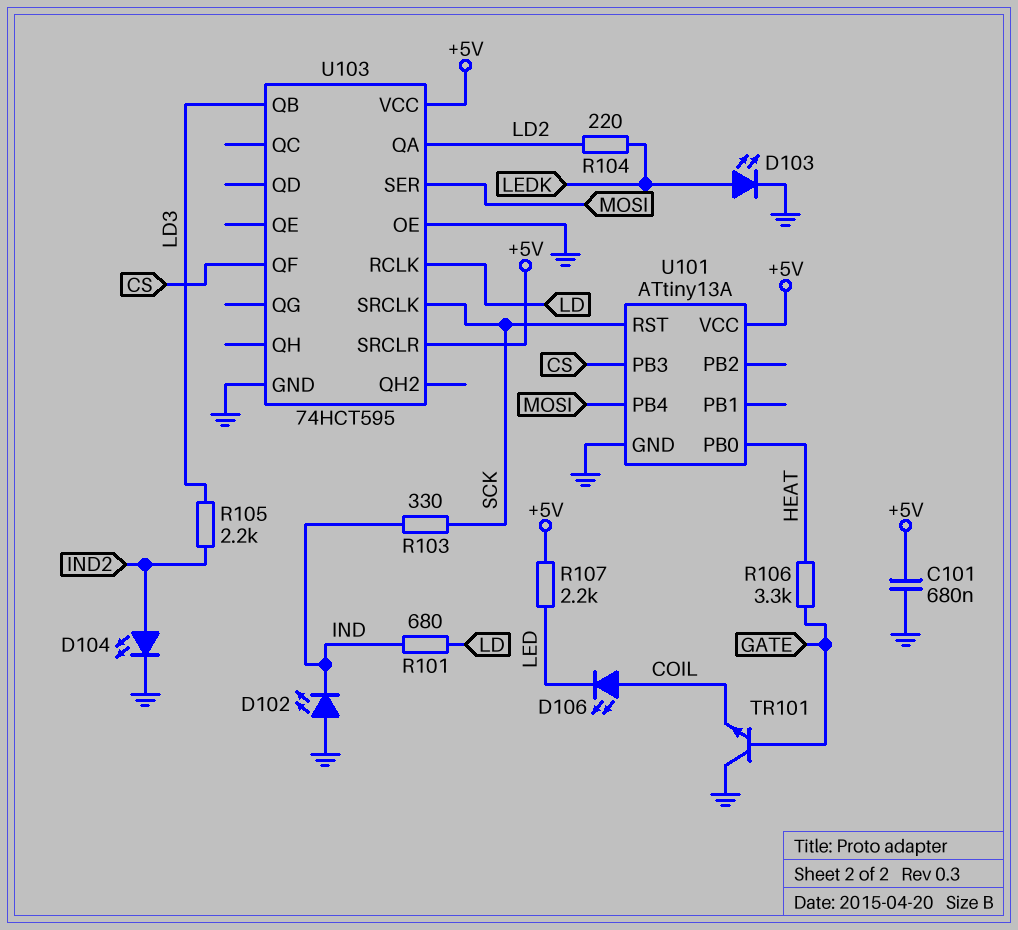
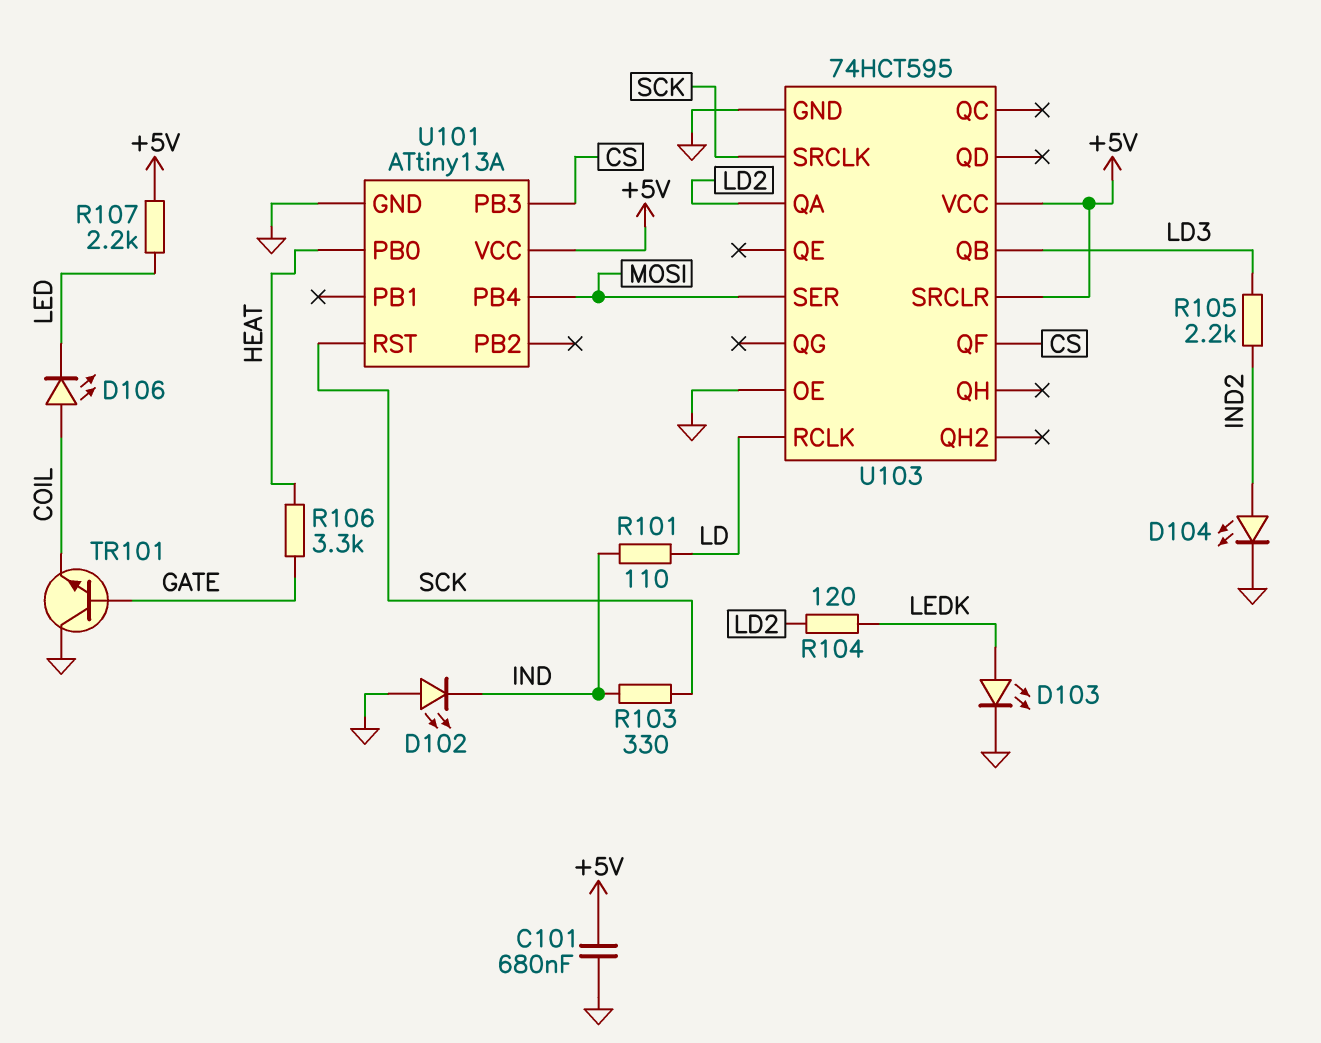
R101: 680 (IND, LD) -> 110 (IND, LD)
R104: 220 (LD2, LEDK) -> 120 (LD2, LEDK)

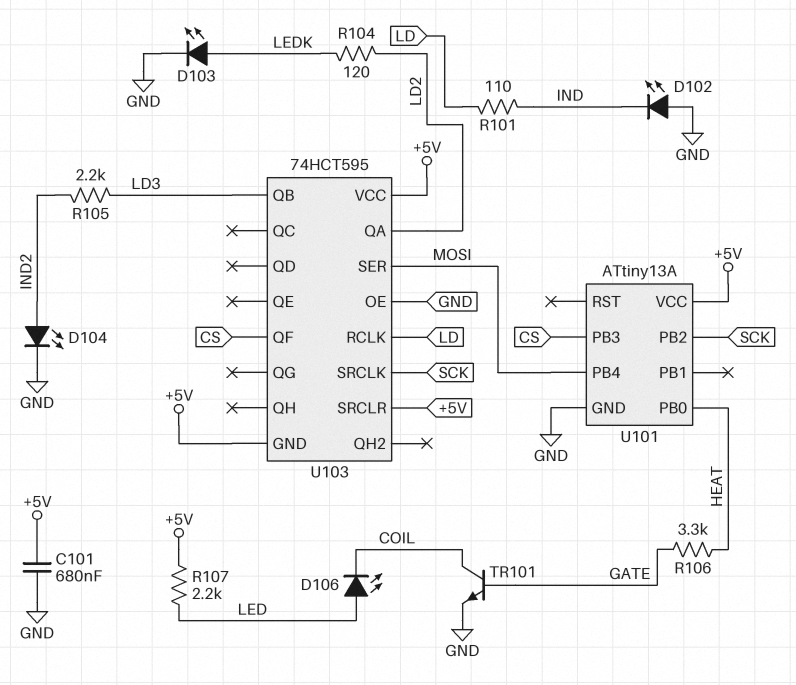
D106: LED (A COIL, K LED) -> LED (A LED, K COIL)
R103: 330 (IND, SCK) -> none
TR101: NPN (B GATE, C GND, E COIL) -> NPN (B GATE, C COIL, E GND)
U101 pin PB2: none -> SCK
U101 pin RST: SCK -> none
U103 pin GND: GND -> +5V

